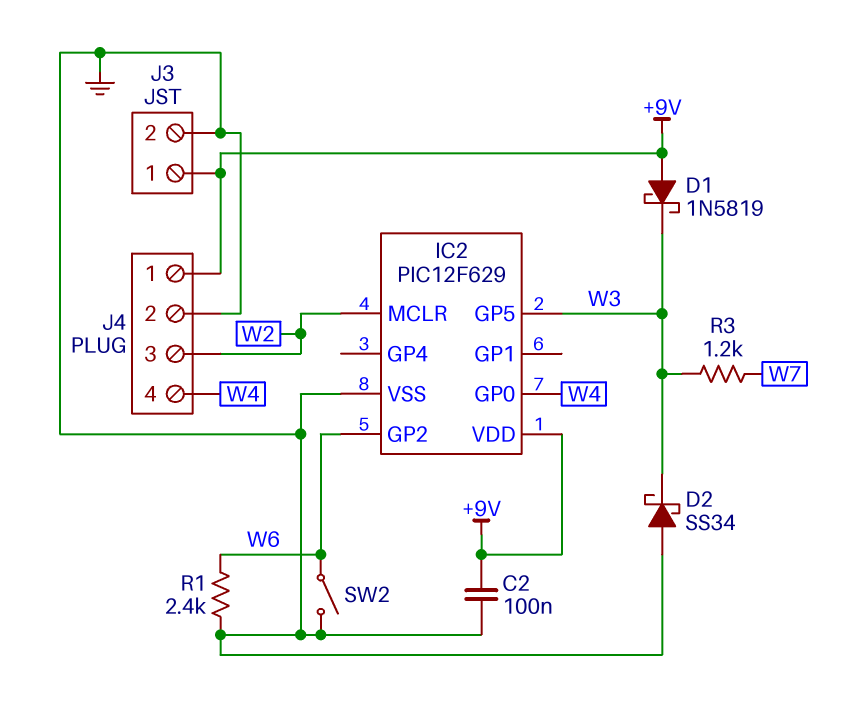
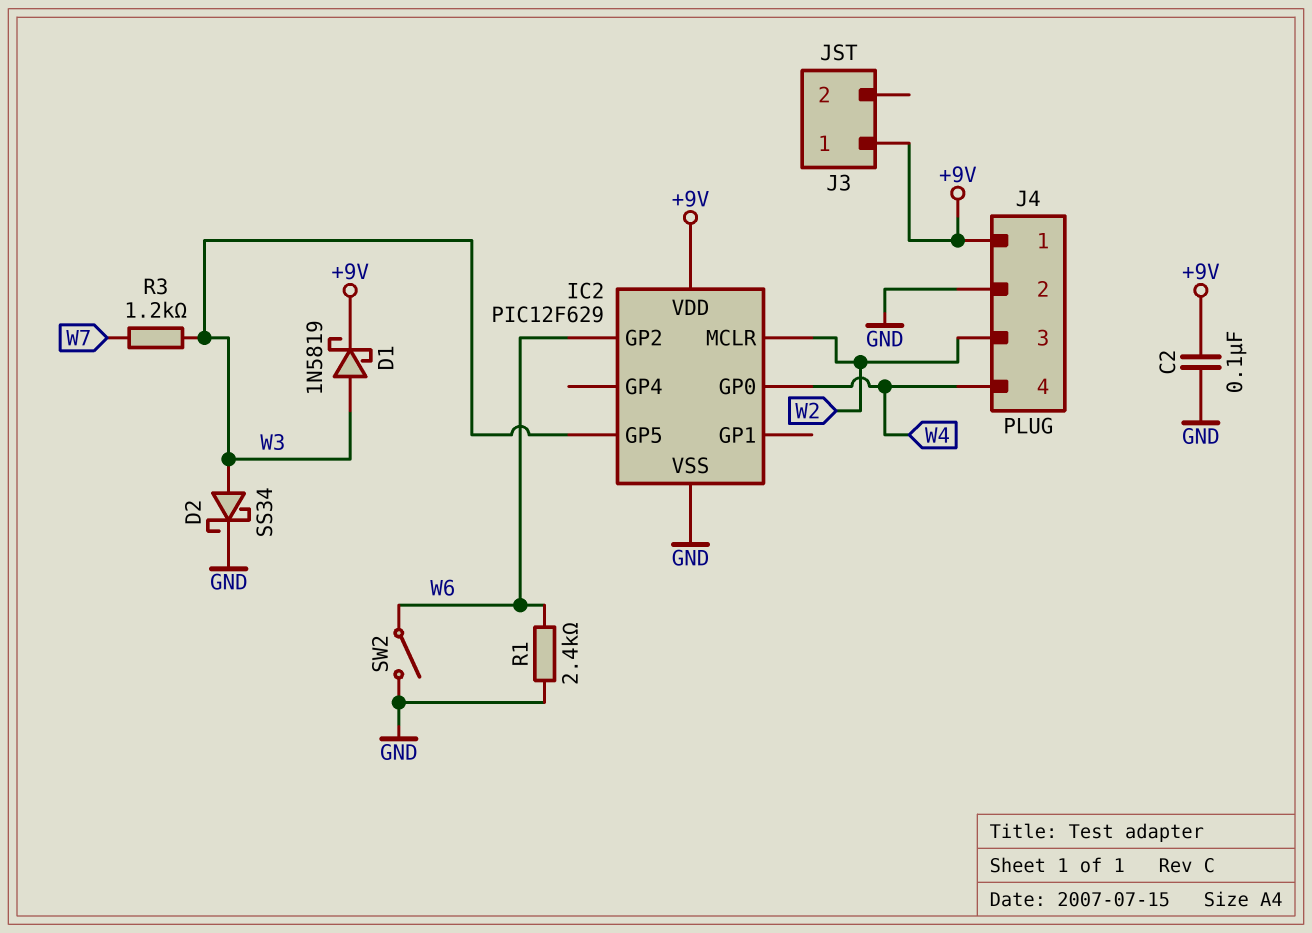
D1: schottky 1N5819 (A +9V, K W3) -> schottky 1N5819 (A W3, K +9V)
D2: schottky SS34 (A GND, K W3) -> schottky SS34 (A W3, K GND)
J3 pin 2: GND -> none

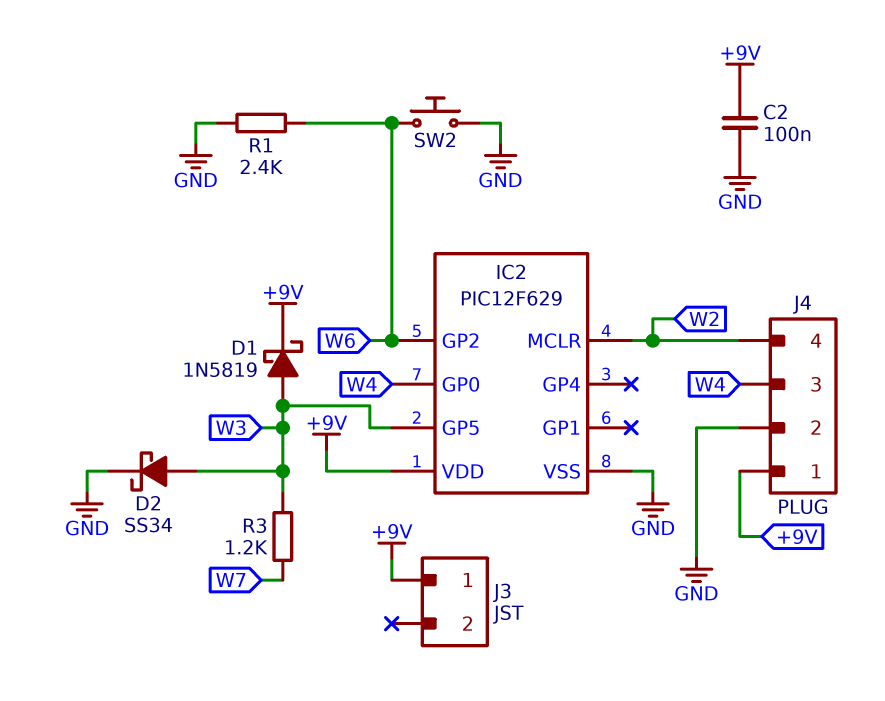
J4 pin 3: W2 -> W4
J4 pin 4: W4 -> W2
SW2: switch (GND, W6) -> button (GND, W6)

